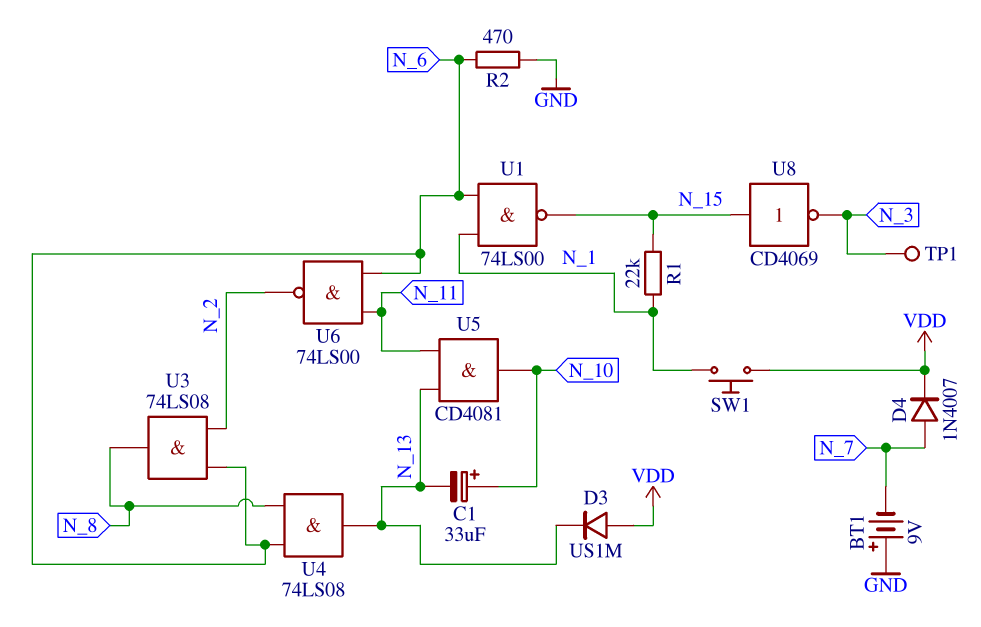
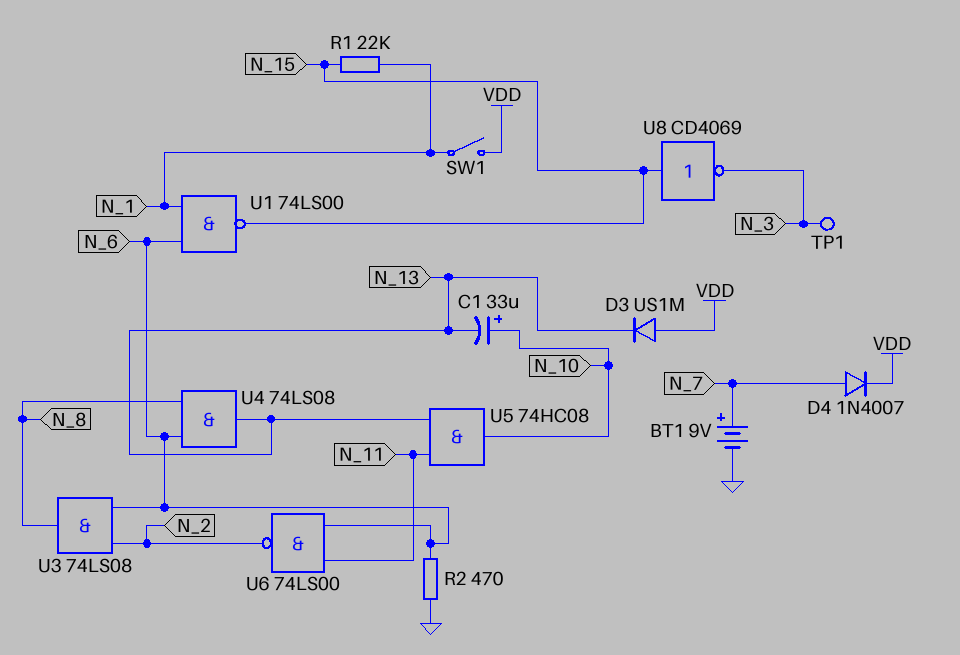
BT1: 9V (plus GND, minus N_7) -> 9V (plus N_7, minus GND)
SW1: button (N_1, VDD) -> switch (N_1, VDD)
U5: AND CD4081 (in N_11, in N_13, out N_10) -> AND 74HC08 (in N_11, in N_13, out N_10)

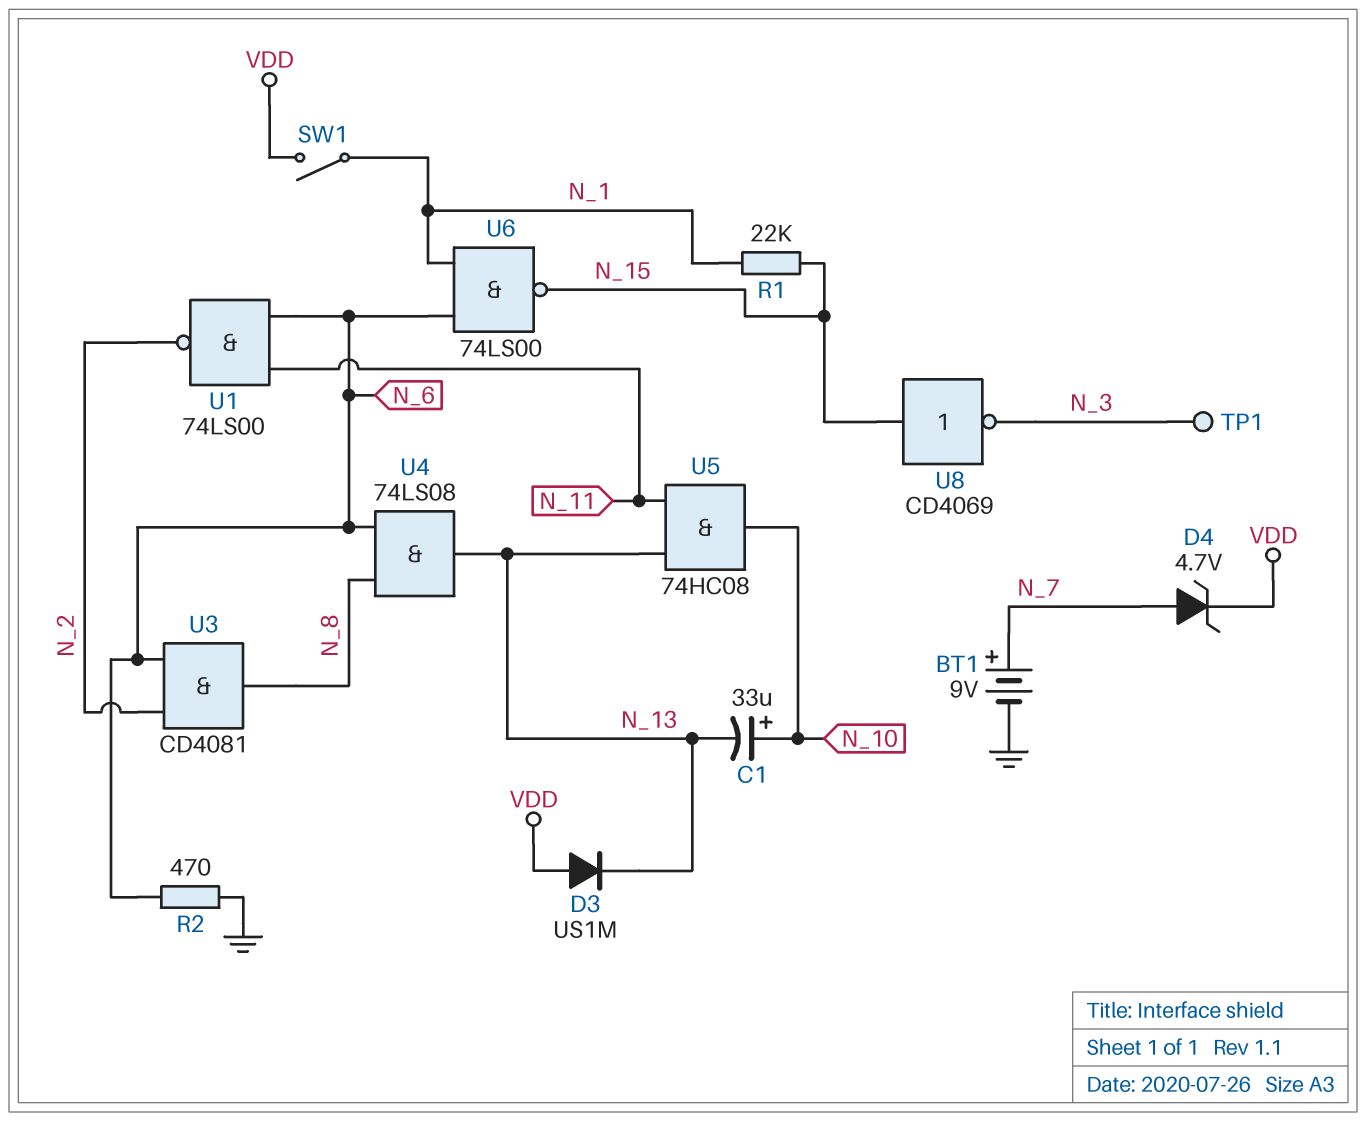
D4: diode 1N4007 (A N_7, K VDD) -> zener 4.7V (A N_7, K VDD)
U1: NAND 74LS00 (in N_1, in N_6, out N_15) -> NAND 74LS00 (in N_6, in N_11, out N_2)
U3: AND 74LS08 (in N_2, in N_6, out N_8) -> AND CD4081 (in N_2, in N_6, out N_8)
U6: NAND 74LS00 (in N_6, in N_11, out N_2) -> NAND 74LS00 (in N_1, in N_6, out N_15)

